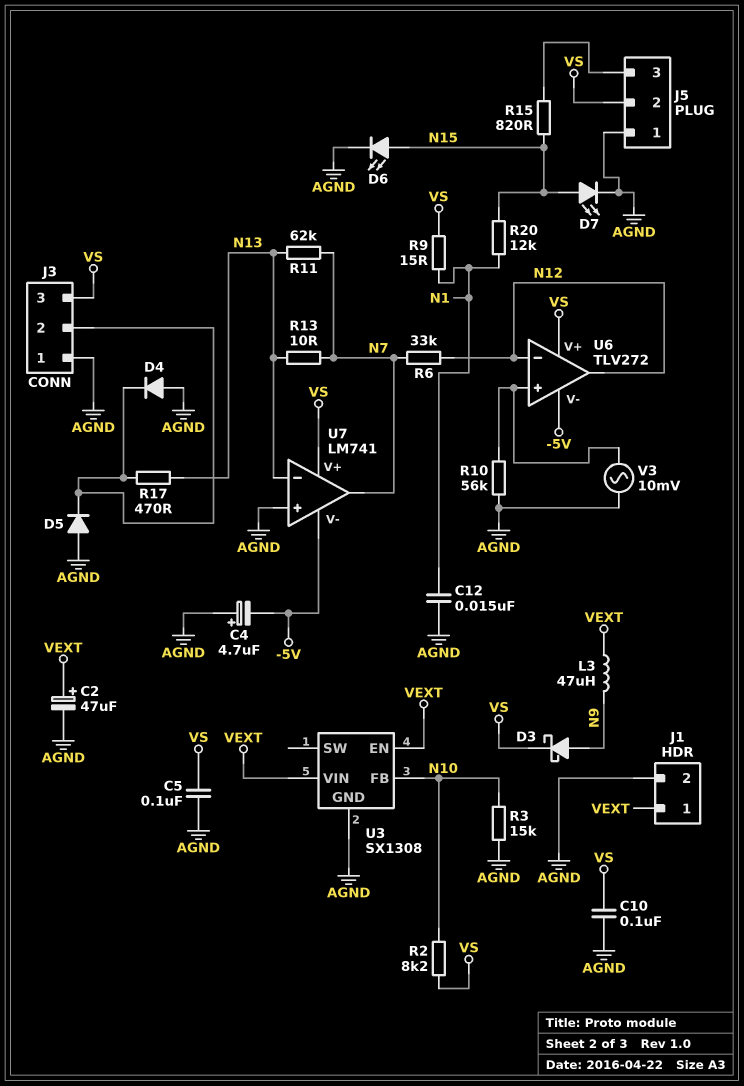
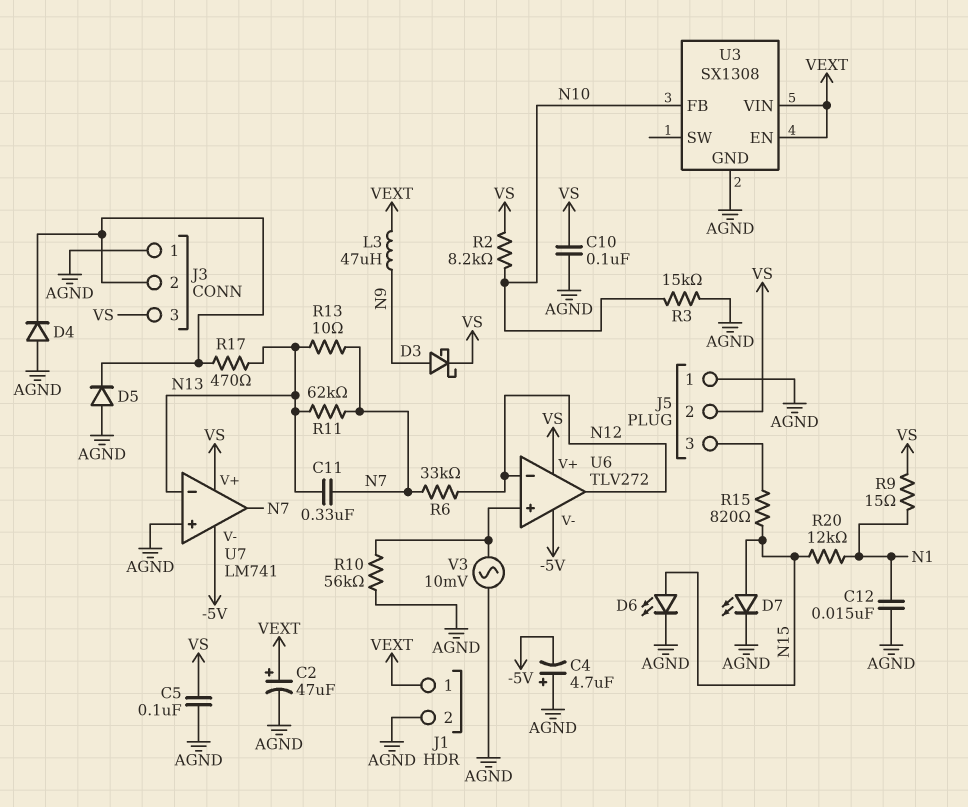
C11: none -> 330nF (N7, N13)

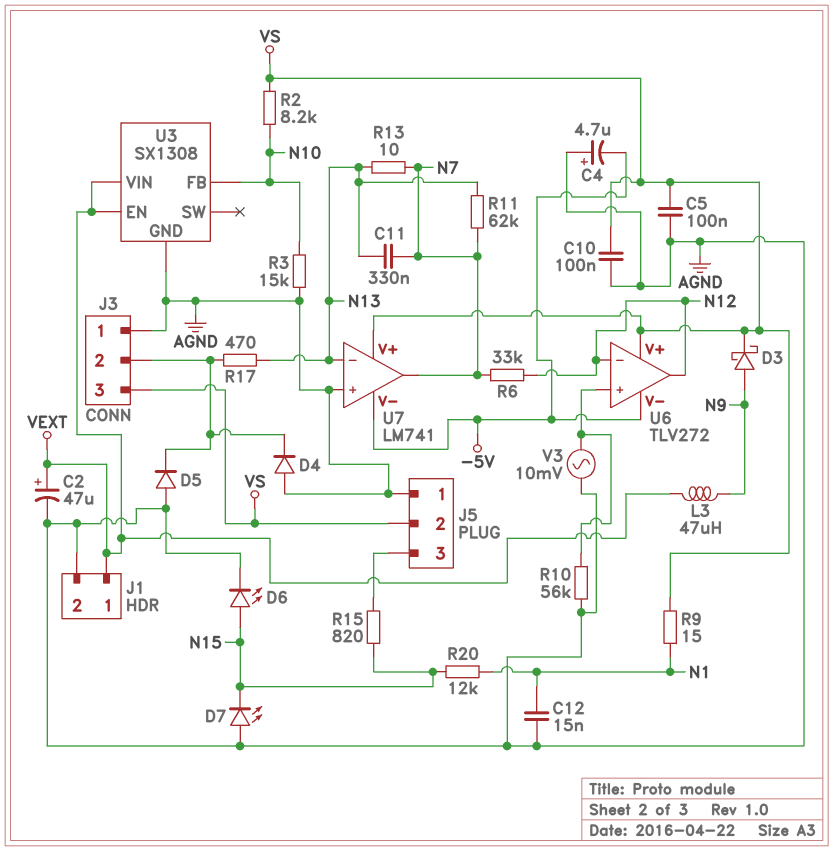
D7: LED (A N15, K AGND) -> LED (A AGND, K N15)

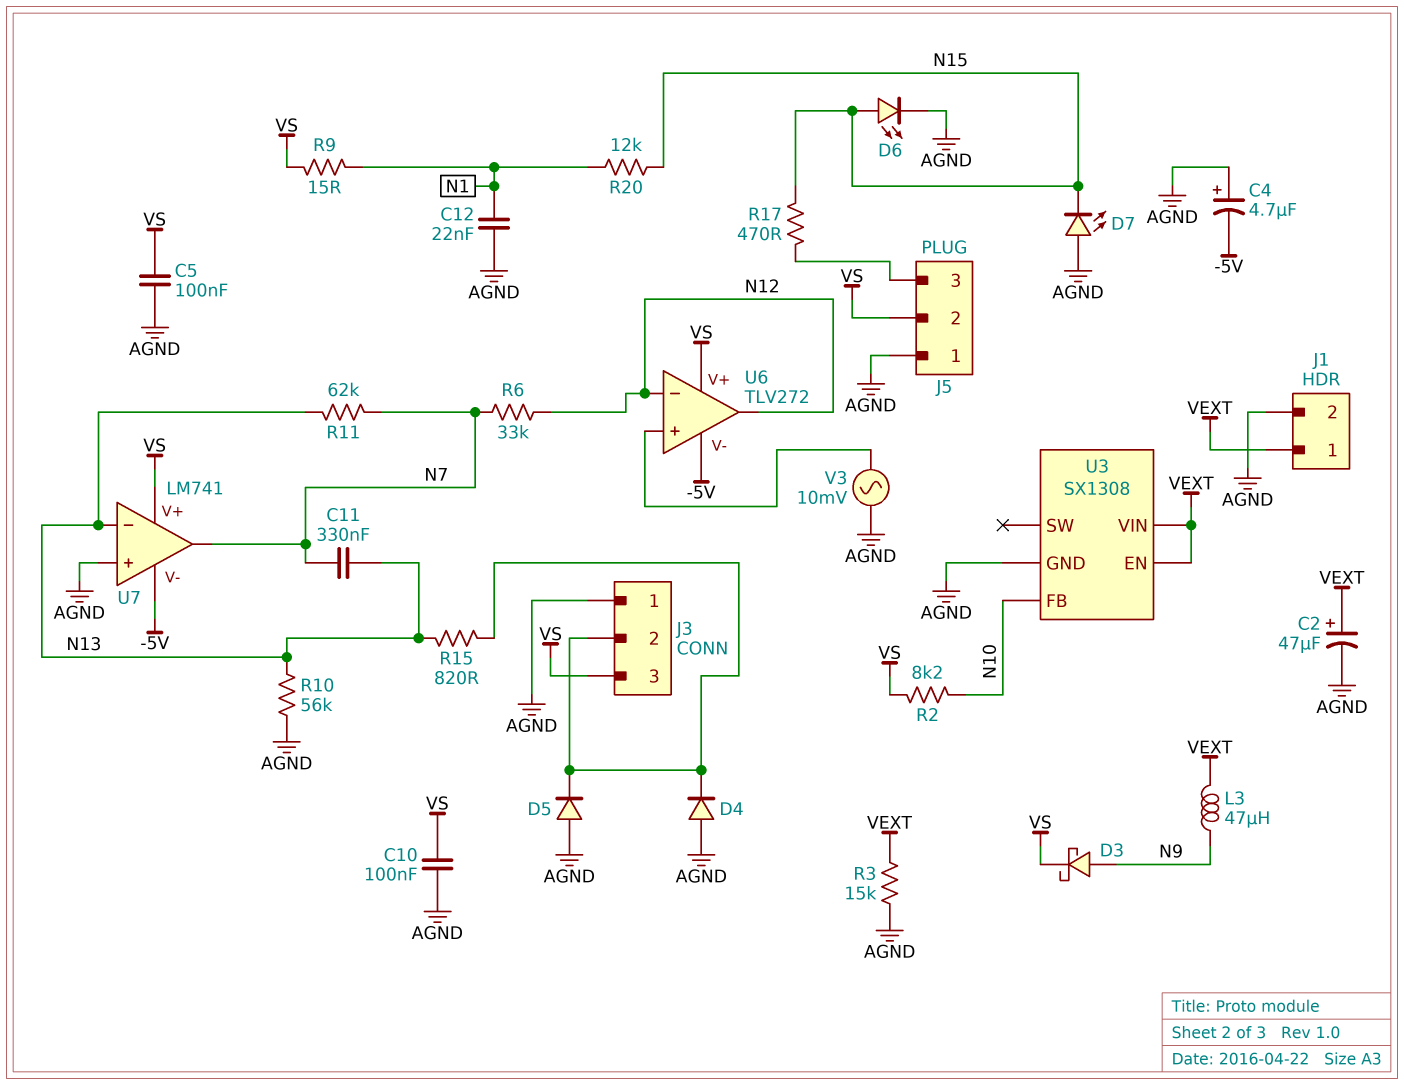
C12: 15nF (AGND, N1) -> 22nF (AGND, N1)
R3: 15k (AGND, N10) -> 15k (AGND, VEXT)
R10: 56k (AGND, U6/in+) -> 56k (AGND, N13)
R13: 10 (N7, N13) -> none
R15: 820 (J5/3, N15) -> 820 (J3/2, N13)
R17: 470 (J3/2, N13) -> 470 (J5/3, N15)

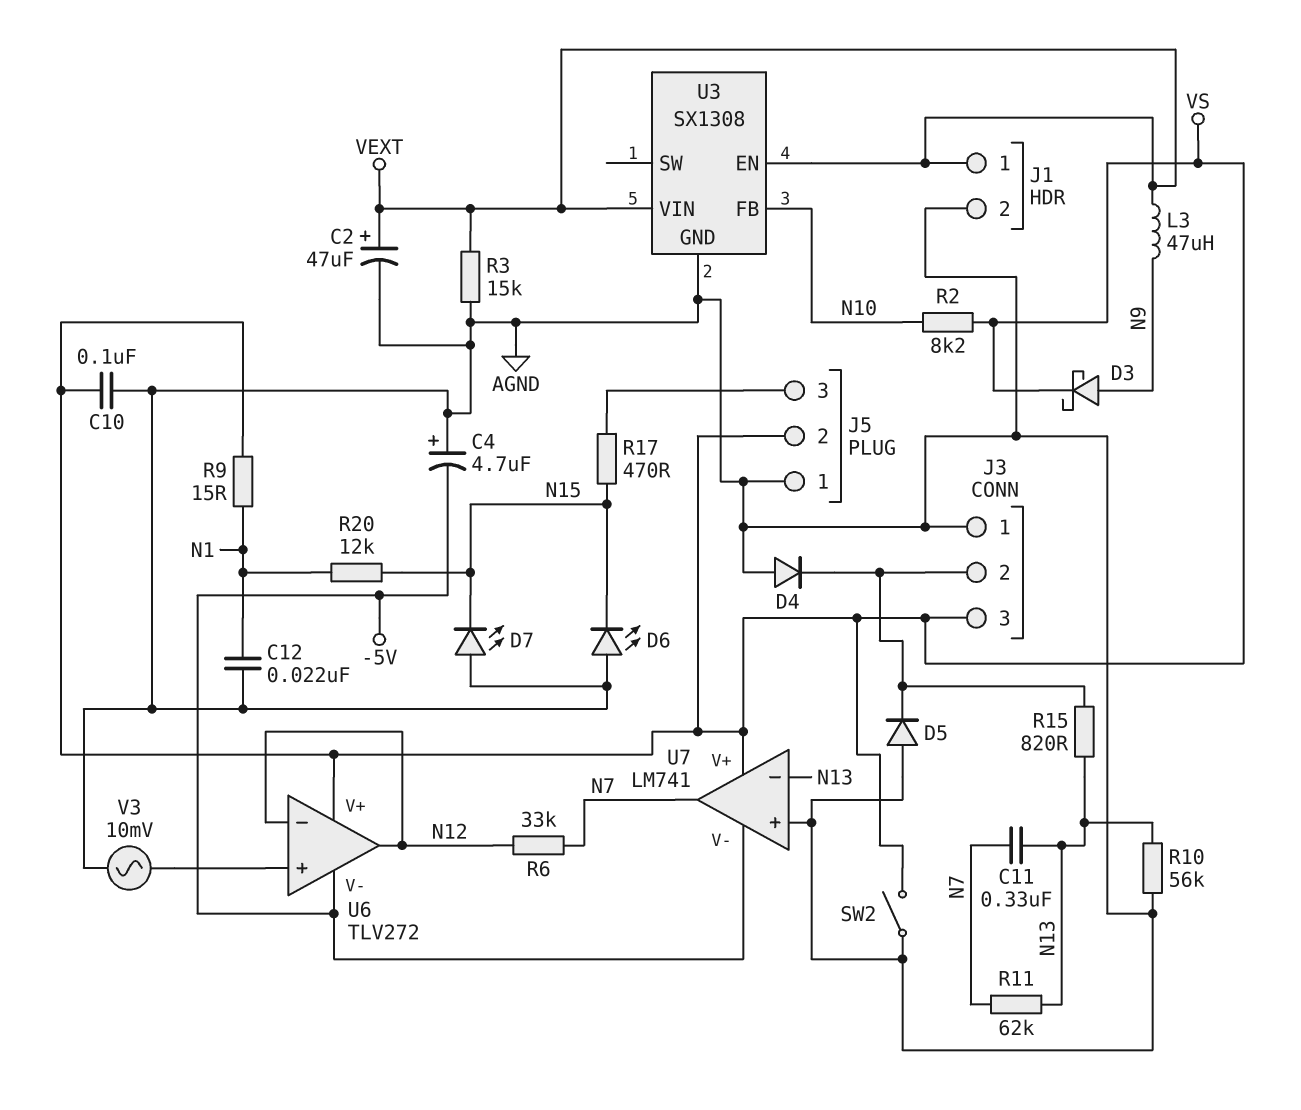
C5: 100nF (AGND, VS) -> none
D6: LED (A N15, K AGND) -> LED (A AGND, K N15)
SW2: none -> switch (AGND, VS)

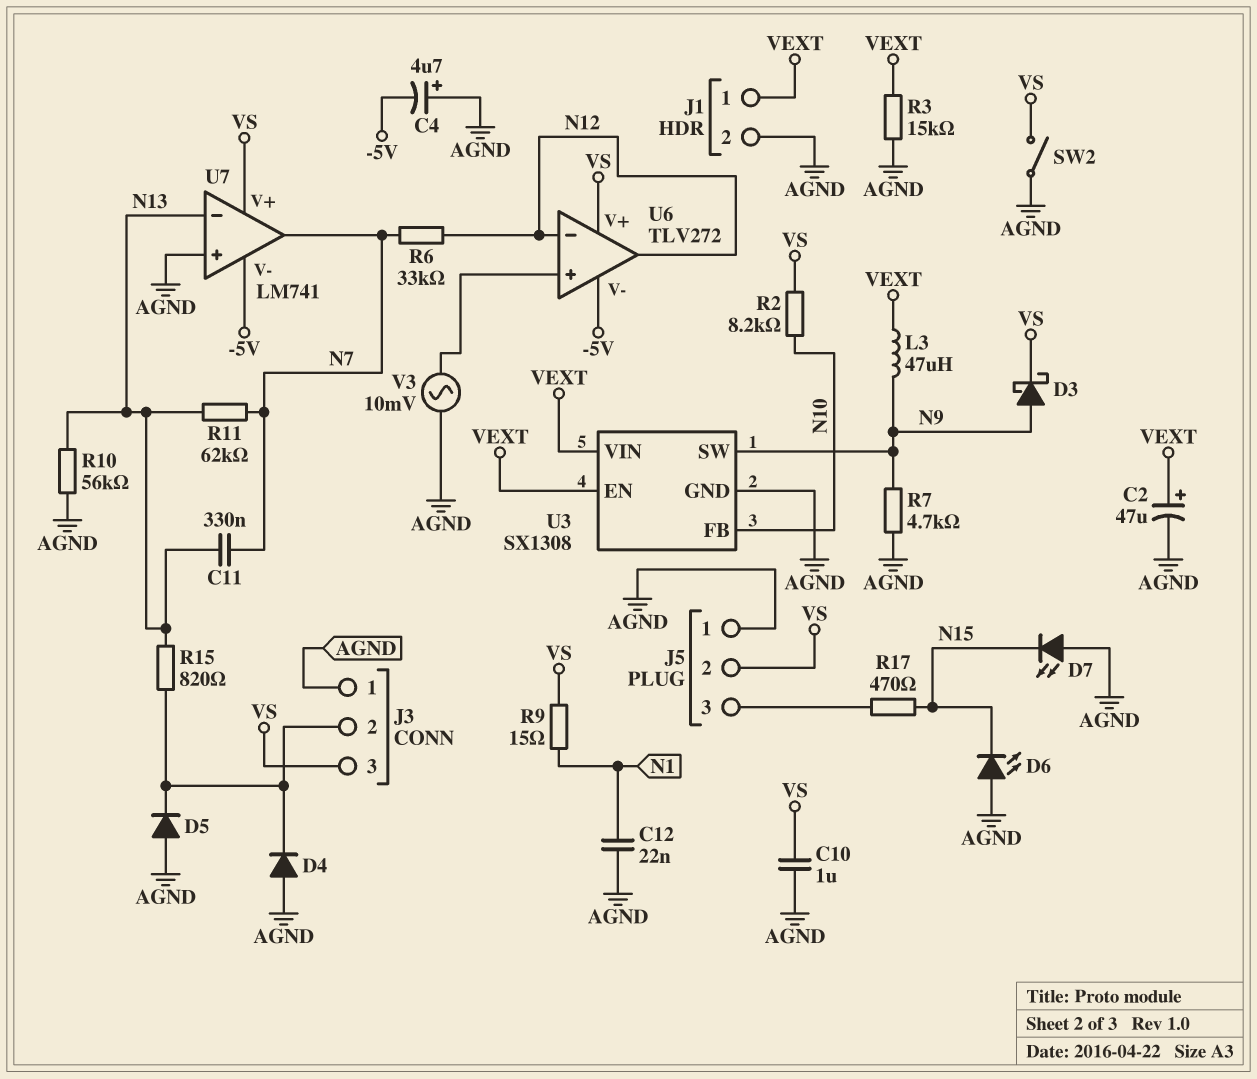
C10: 100nF (AGND, VS) -> 1uF (AGND, VS)
R7: none -> 4.7k (AGND, N9)
R20: 12k (N1, N15) -> none
U3 pin SW: none -> N9

